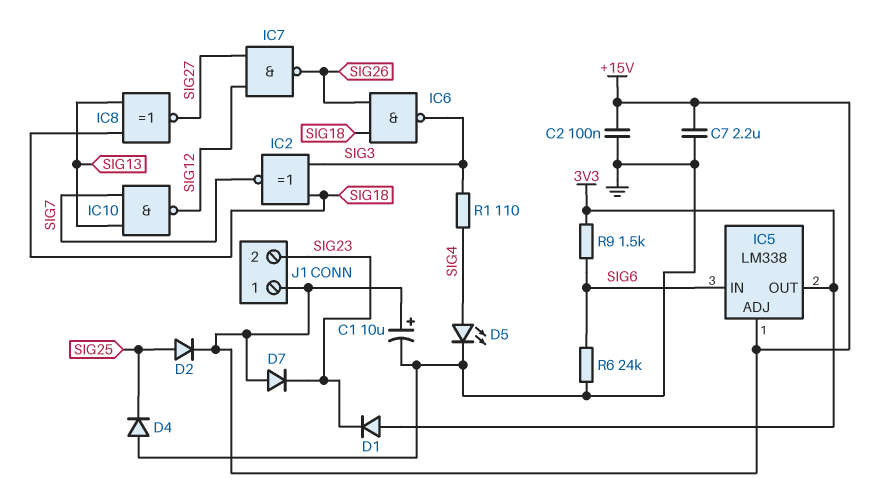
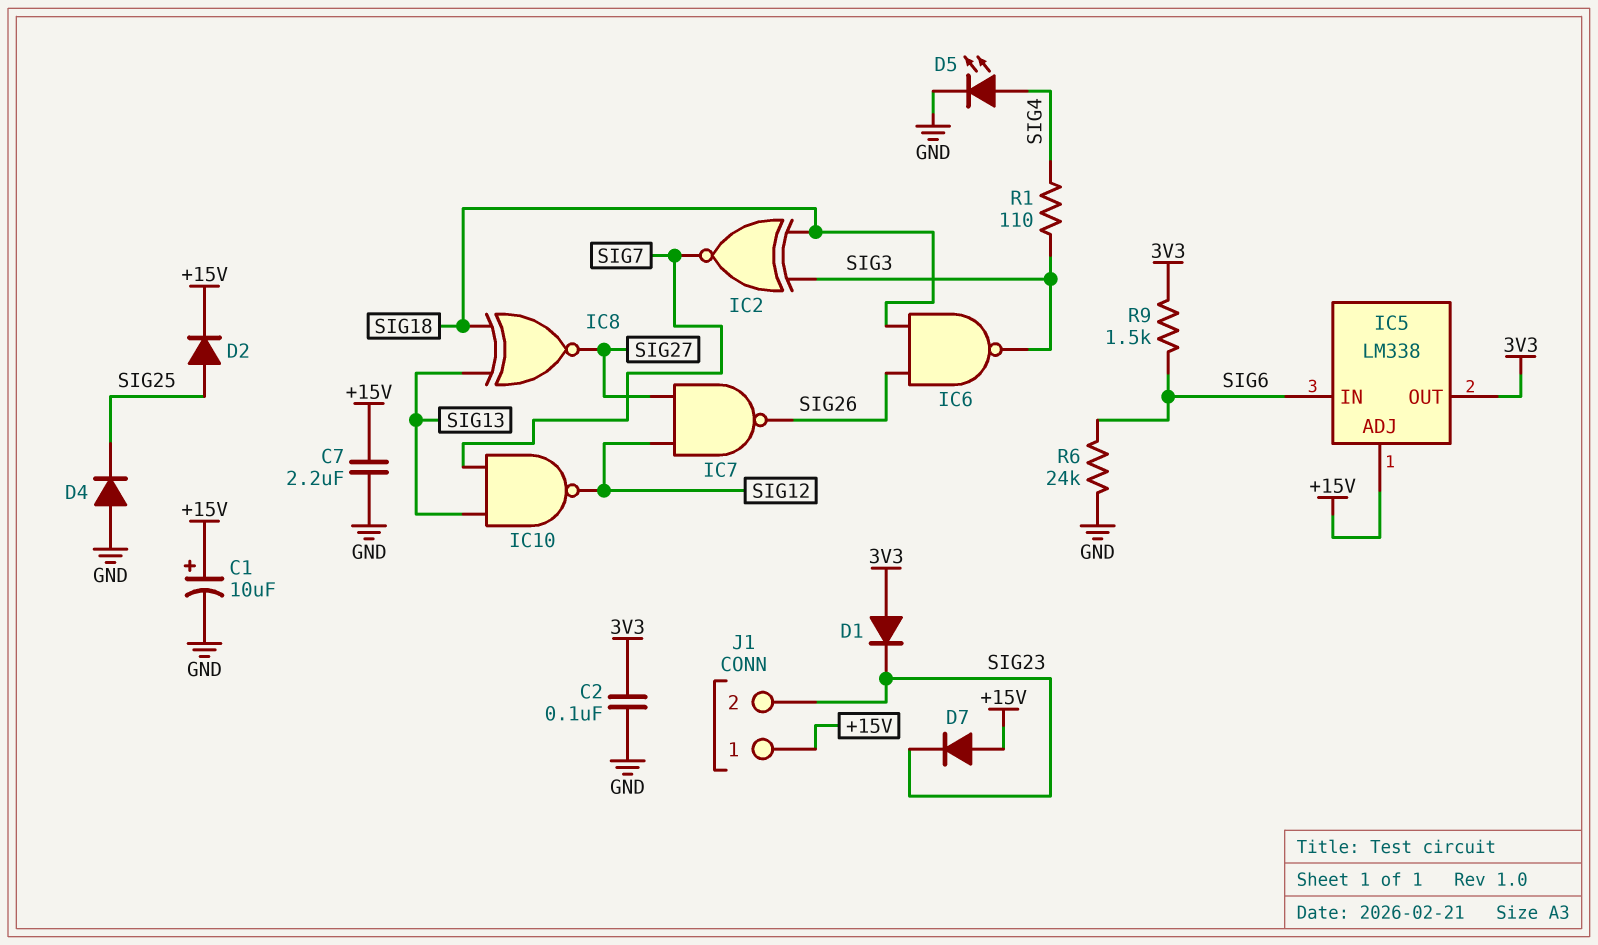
C2: 100nF (+15V, GND) -> 100nF (3V3, GND)

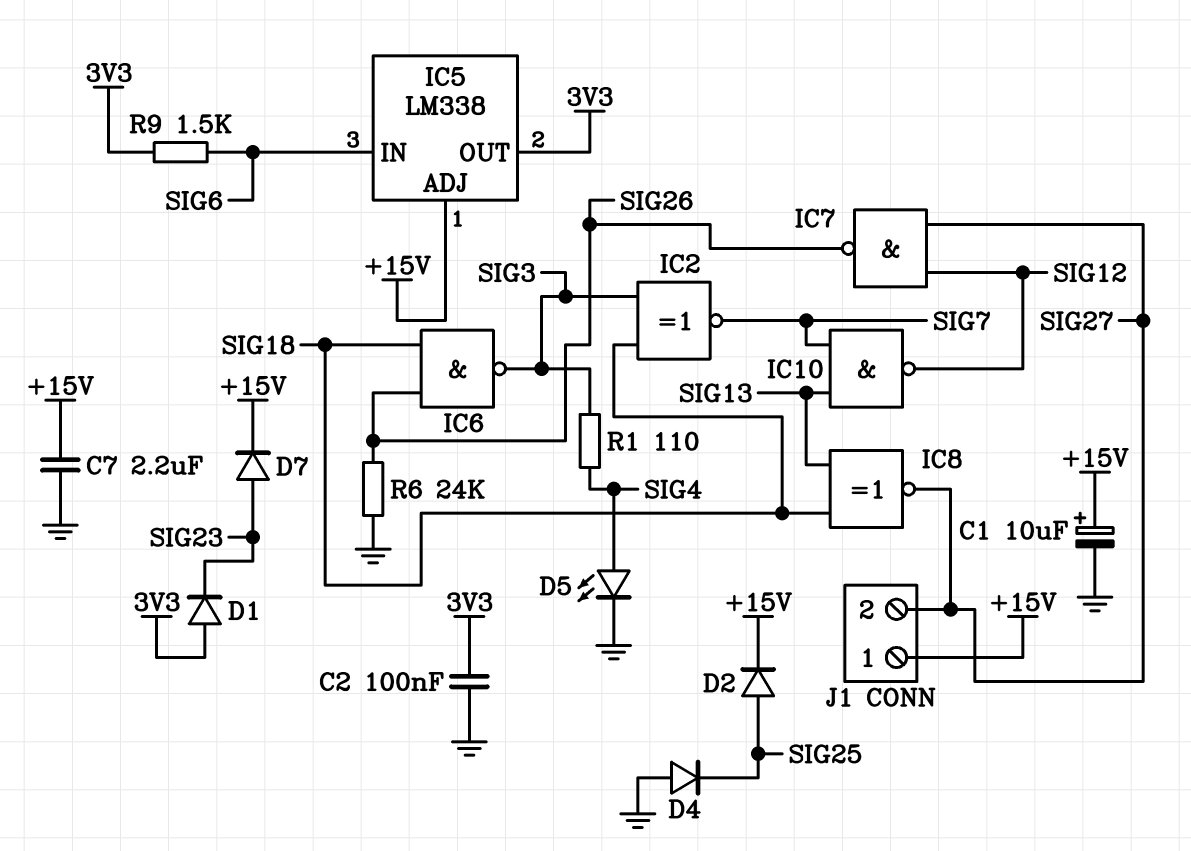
D7: diode (A +15V, K SIG23) -> diode (A SIG23, K +15V)
J1 pin 2: SIG23 -> SIG27
R6: 24k (GND, SIG6) -> 24k (GND, SIG26)

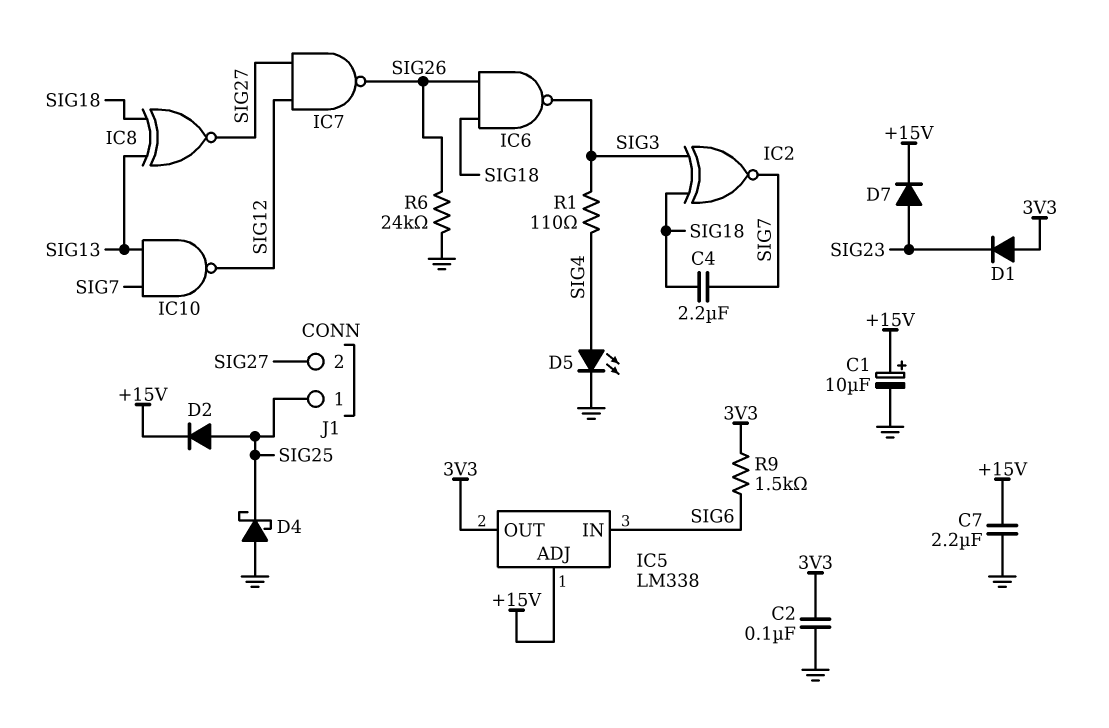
C4: none -> 2.2uF (SIG7, SIG18)
D4: diode (A GND, K SIG25) -> schottky (A GND, K SIG25)
J1 pin 1: +15V -> SIG25

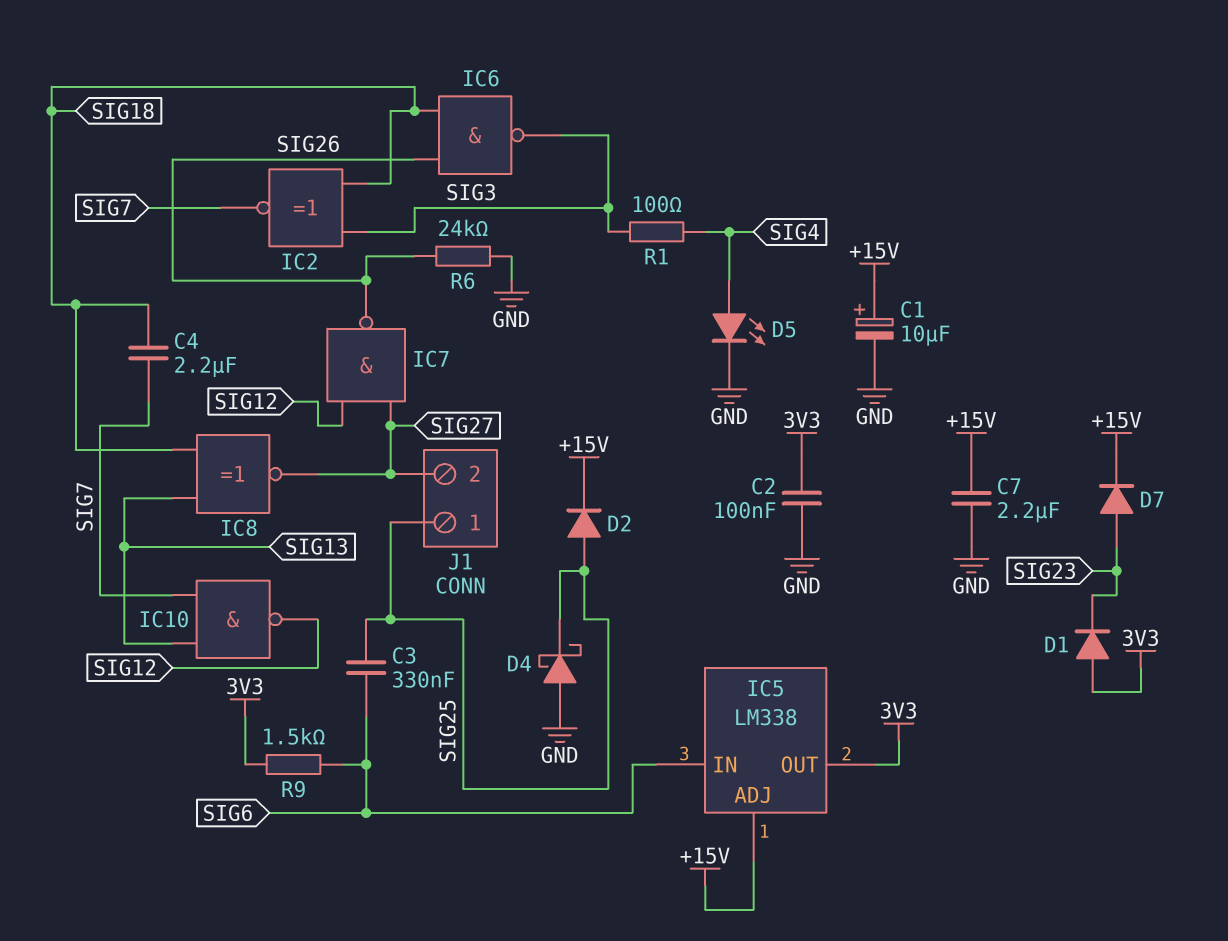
C3: none -> 330nF (SIG6, SIG25)
R1: 110 (SIG3, SIG4) -> 100 (SIG3, SIG4)

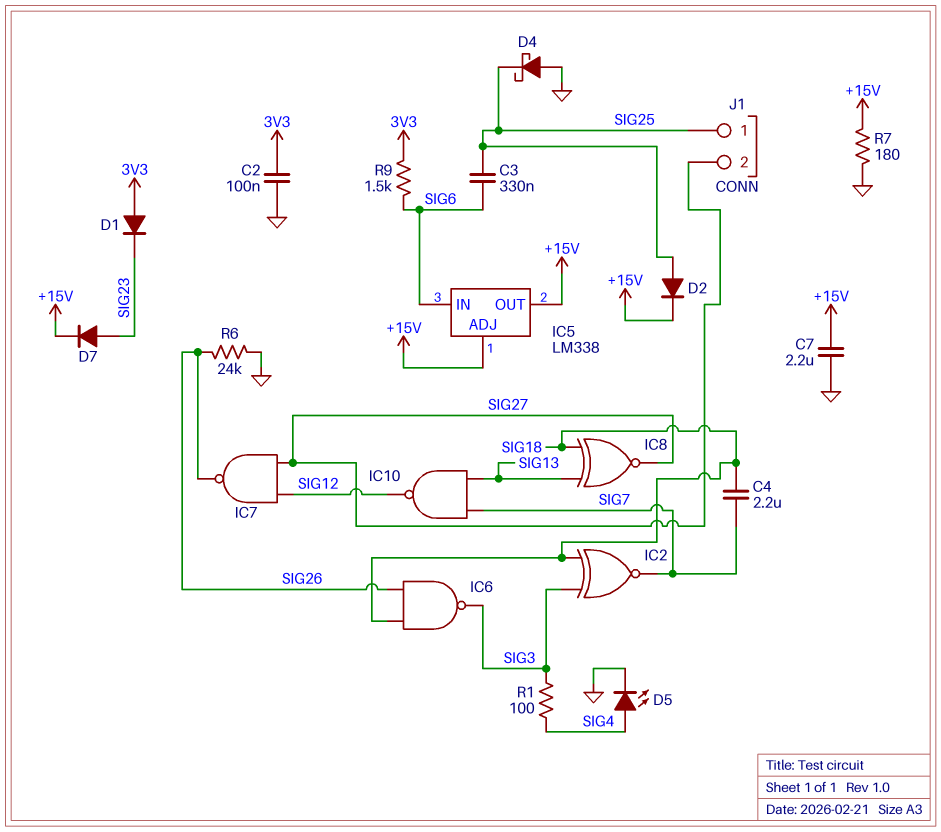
C1: 10uF (plus +15V, minus GND) -> none
IC5 pin OUT: 3V3 -> +15V
R7: none -> 180 (+15V, GND)

